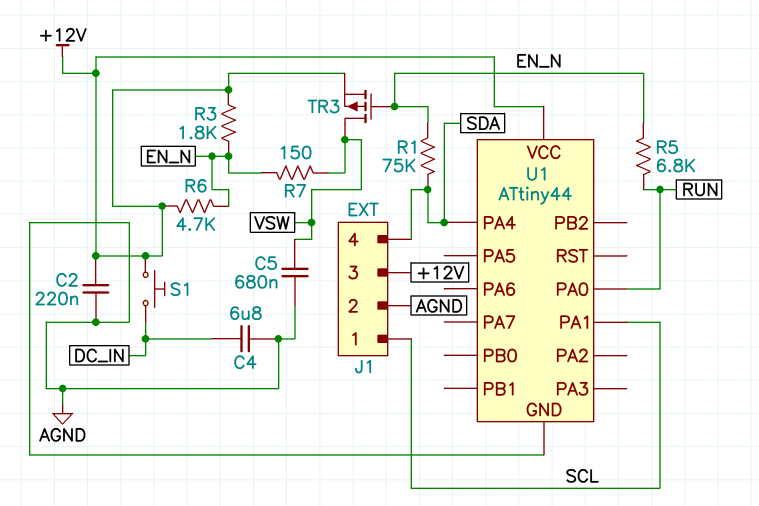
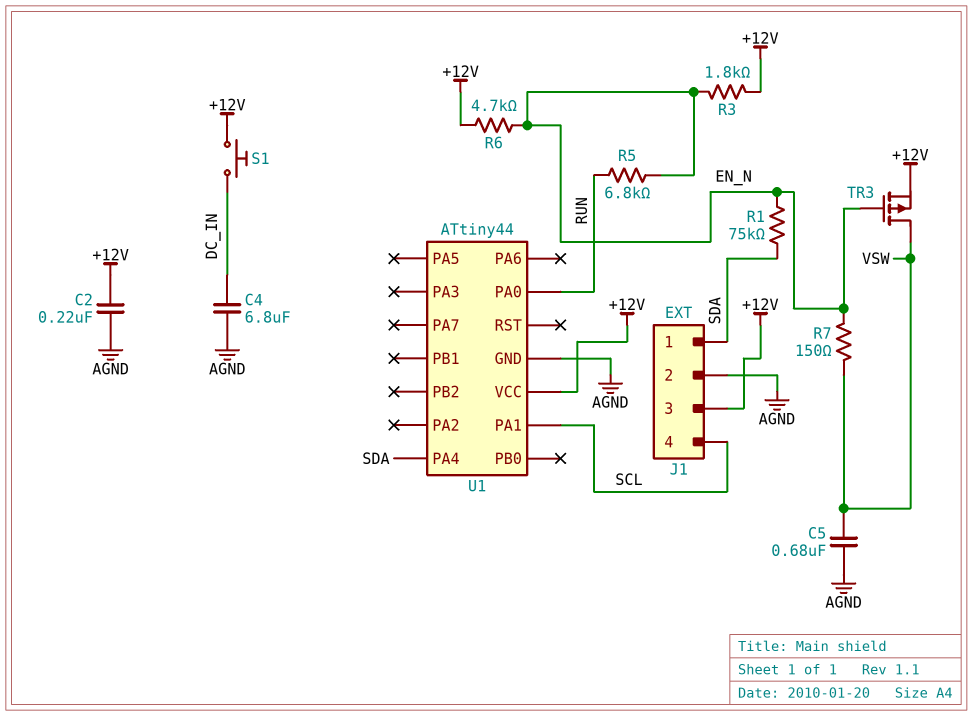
J1 pin 1: SCL -> SDA
J1 pin 4: SDA -> SCL

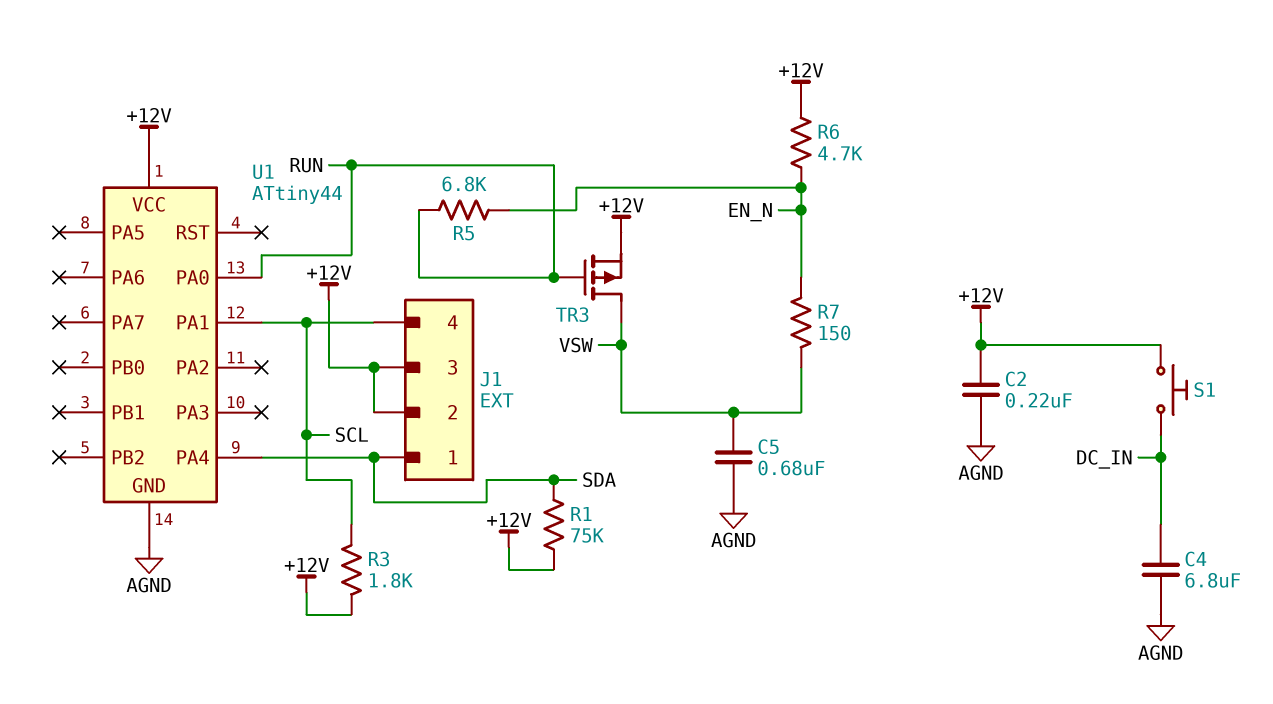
J1 pin 2: AGND -> +12V
R1: 75k (EN_N, SDA) -> 75k (+12V, SDA)
R3: 1.8k (+12V, EN_N) -> 1.8k (+12V, SCL)
TR3: PMOS (G EN_N, D VSW, S +12V) -> PMOS (G RUN, D VSW, S +12V)

